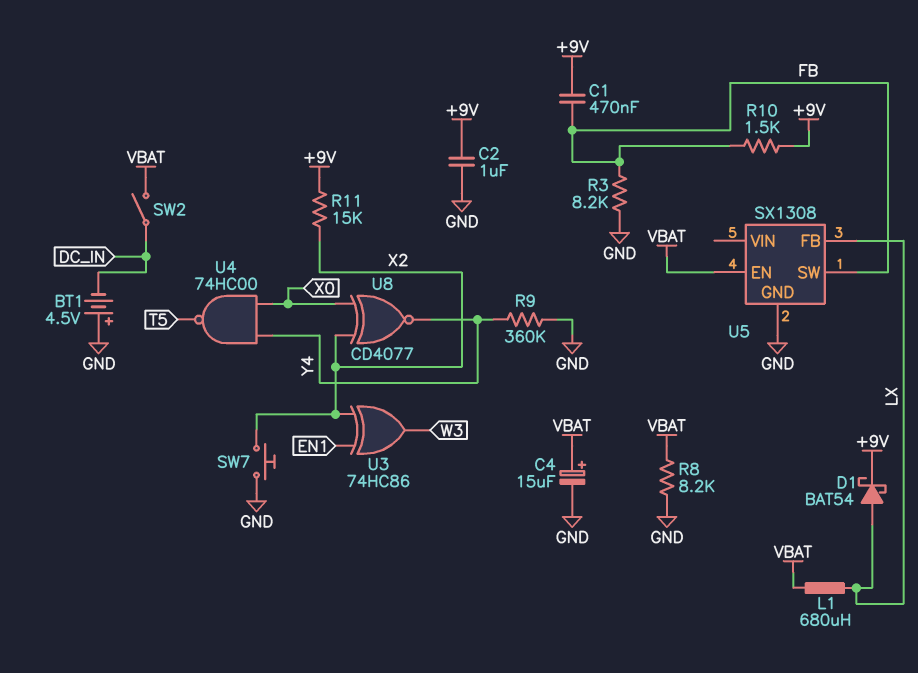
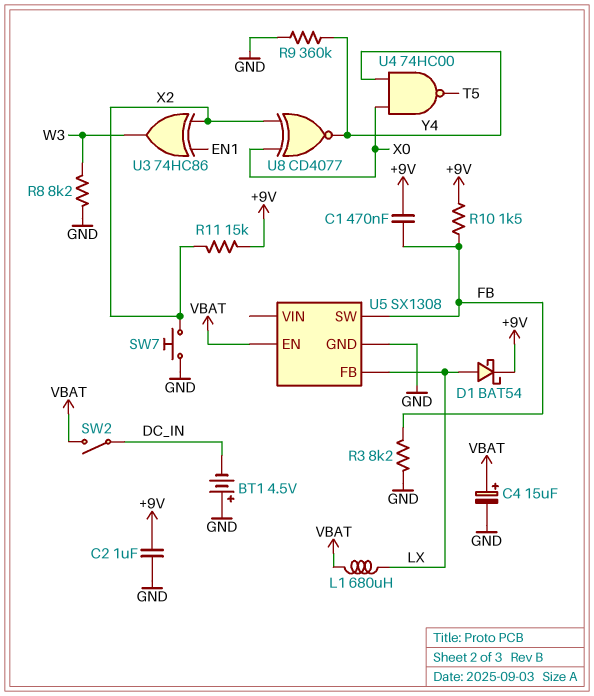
R8: 8.2k (GND, VBAT) -> 8.2k (GND, W3)

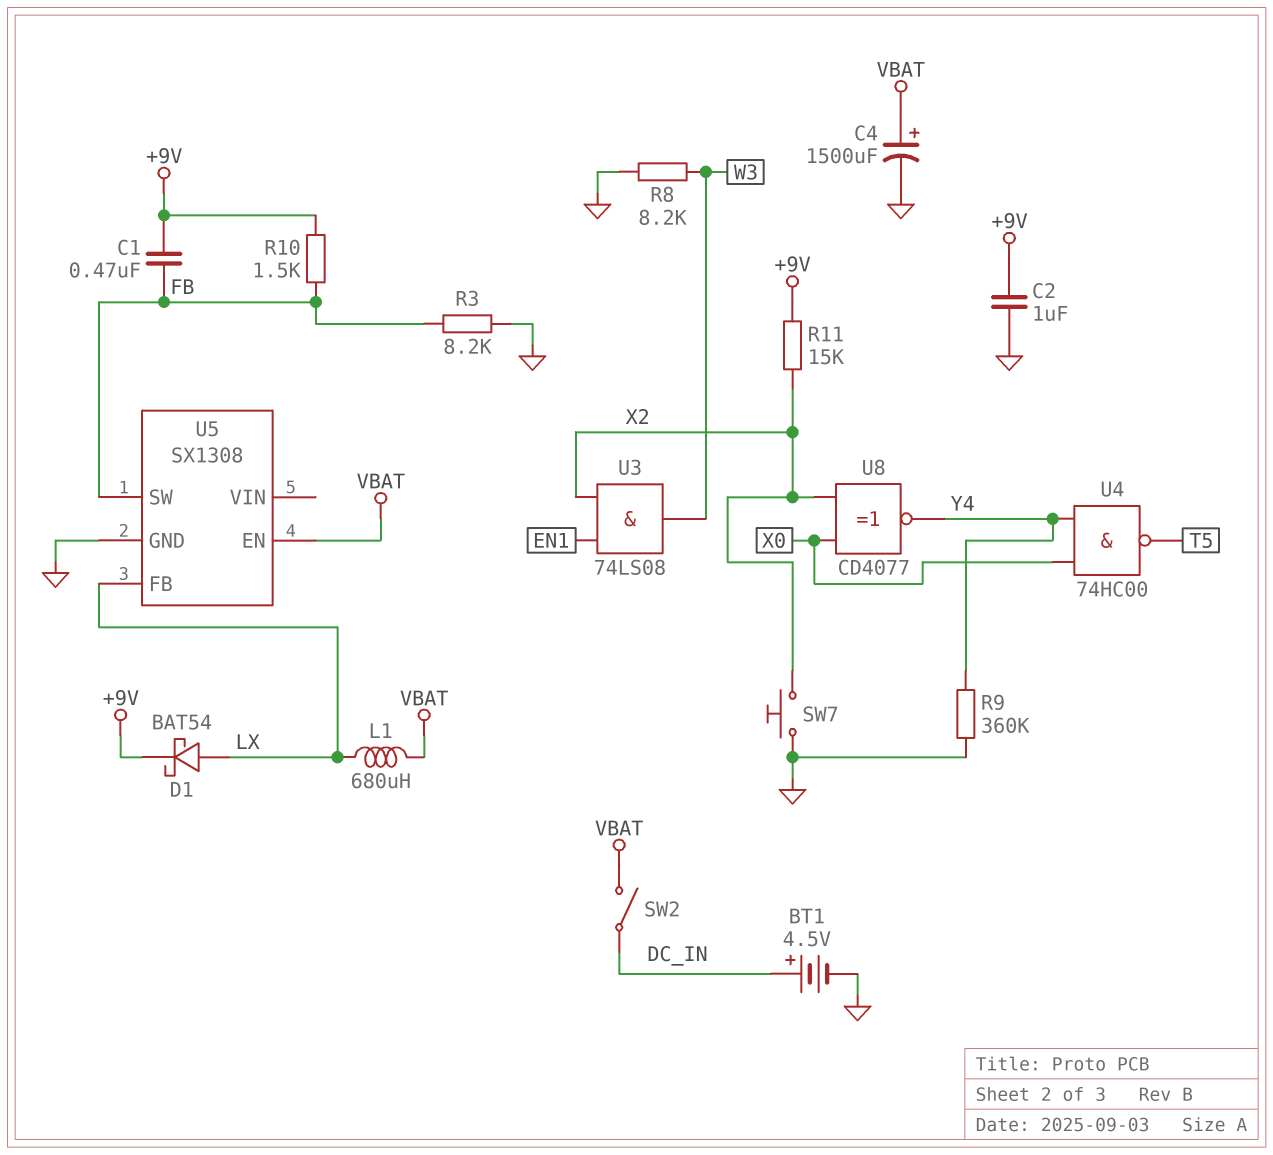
BT1: 4.5V (plus GND, minus DC_IN) -> 4.5V (plus DC_IN, minus GND)
C4: 15uF (plus VBAT, minus GND) -> 1500uF (plus VBAT, minus GND)
U3: XOR 74HC86 (in EN1, in X2, out W3) -> AND 74LS08 (in EN1, in X2, out W3)

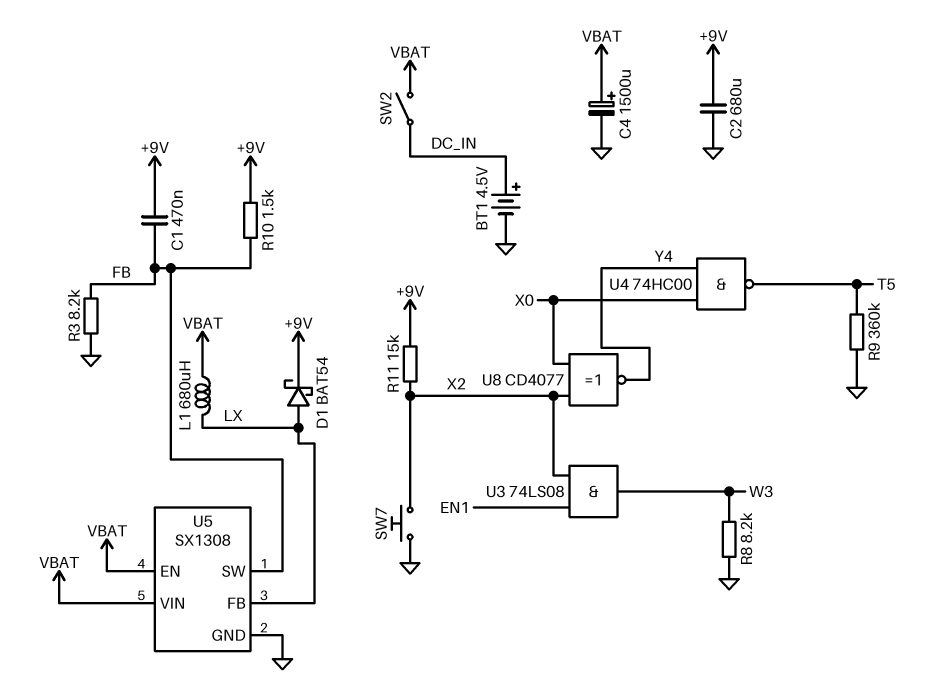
C2: 1uF (+9V, GND) -> 680uF (+9V, GND)
R9: 360k (GND, Y4) -> 360k (GND, T5)
U5 pin VIN: none -> VBAT

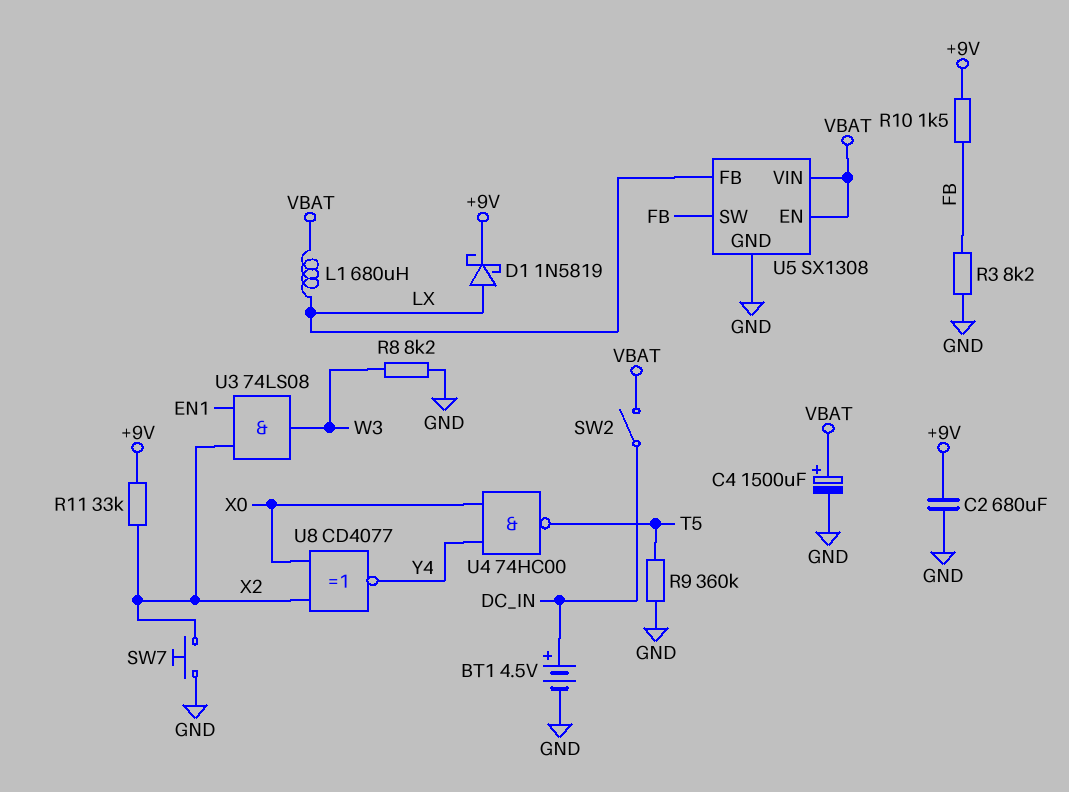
C1: 470nF (+9V, FB) -> none
D1: schottky BAT54 (A LX, K +9V) -> schottky 1N5819 (A LX, K +9V)
R11: 15k (+9V, X2) -> 33k (+9V, X2)

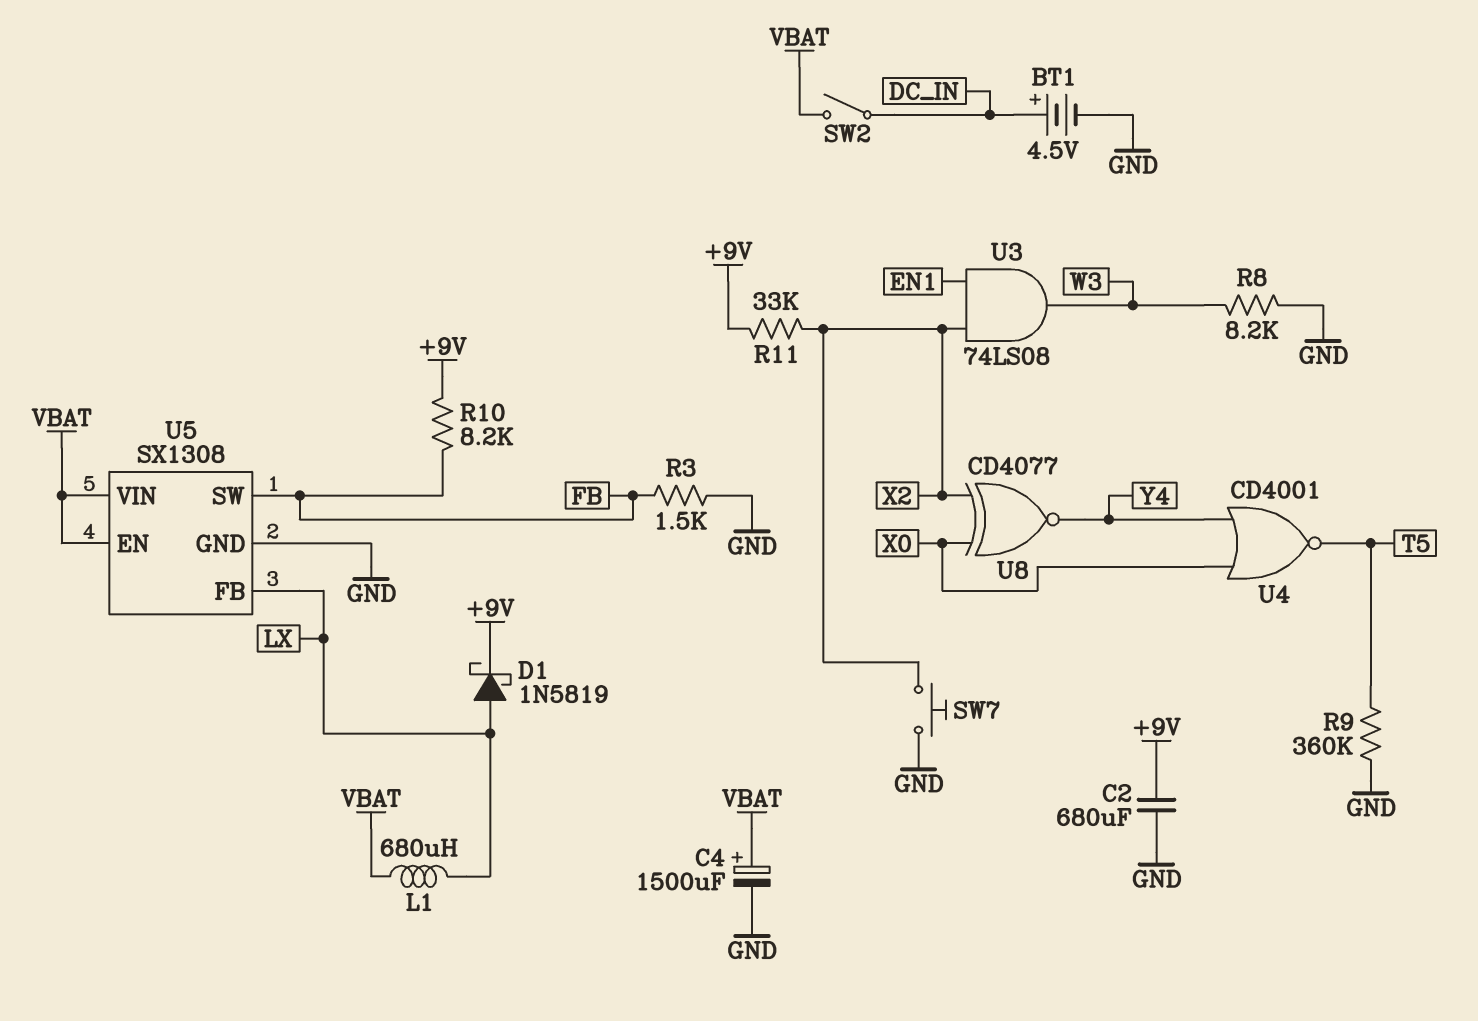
R3: 8.2k (FB, GND) -> 1.5k (FB, GND)
R10: 1.5k (+9V, FB) -> 8.2k (+9V, FB)
U4: NAND 74HC00 (in X0, in Y4, out T5) -> NOR CD4001 (in X0, in Y4, out T5)

